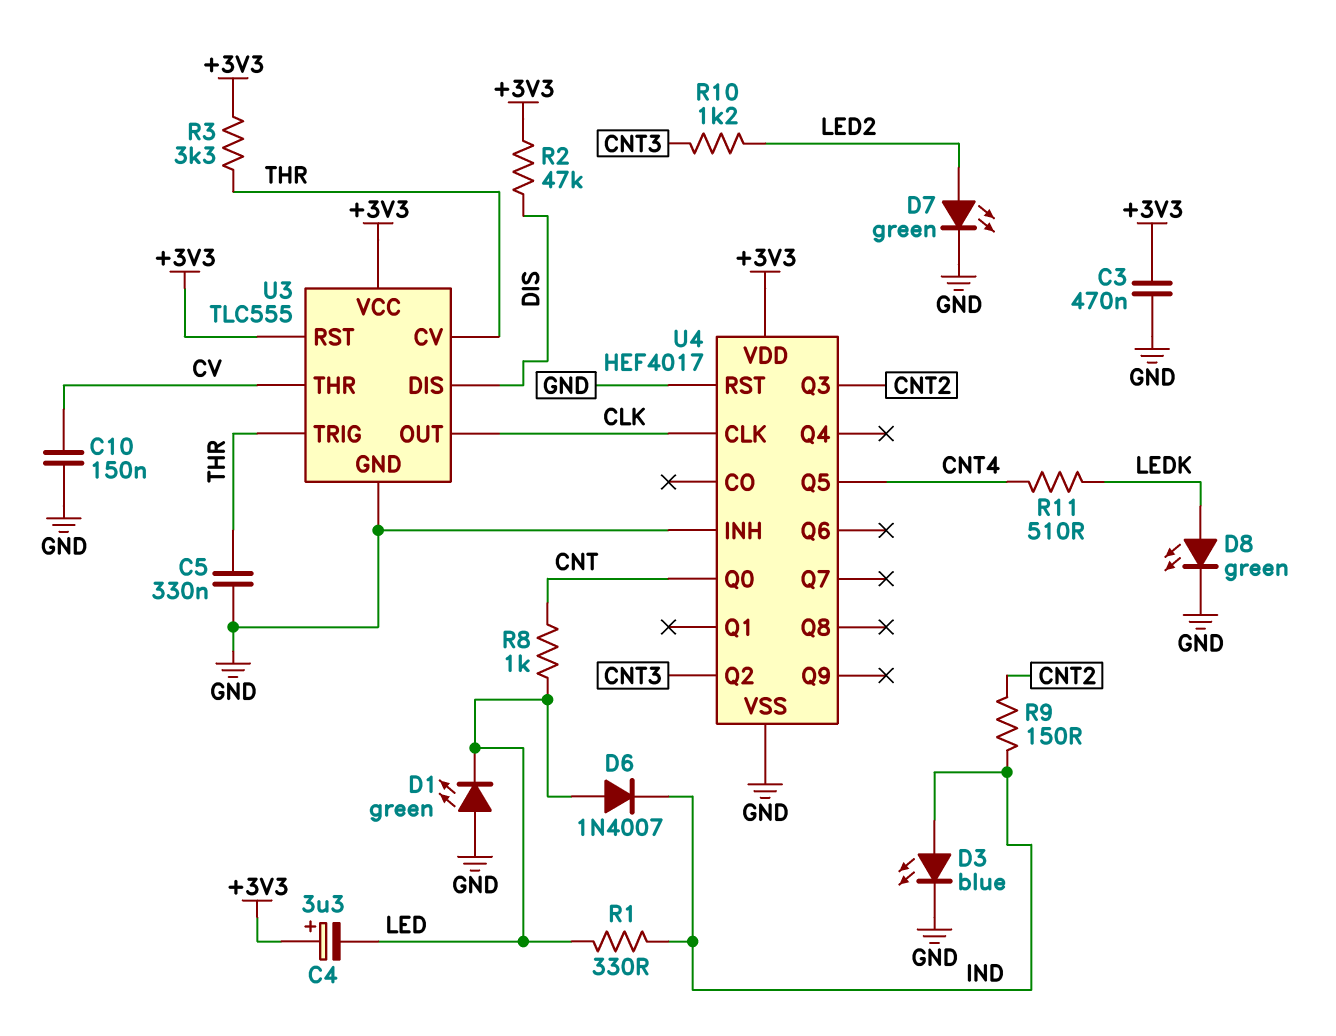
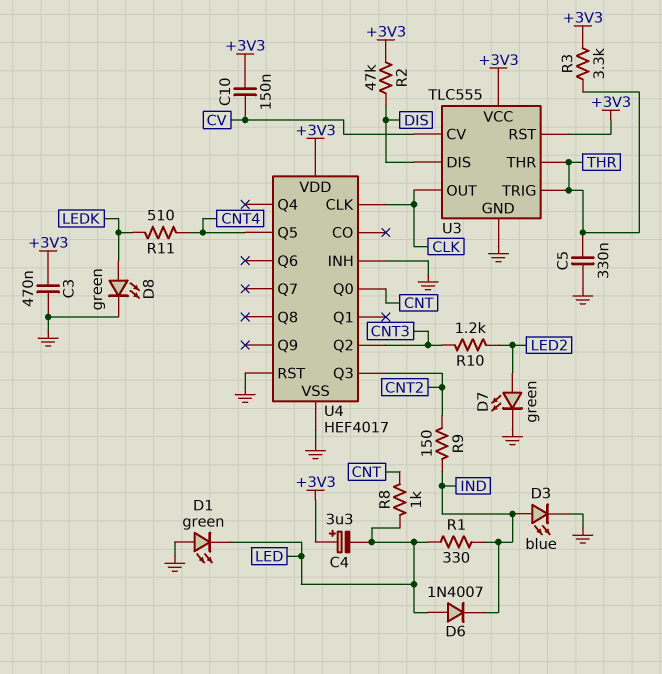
C10: 150nF (CV, GND) -> 150nF (+3V3, CV)
U3 pin CV: THR -> CV
U3 pin THR: CV -> THR

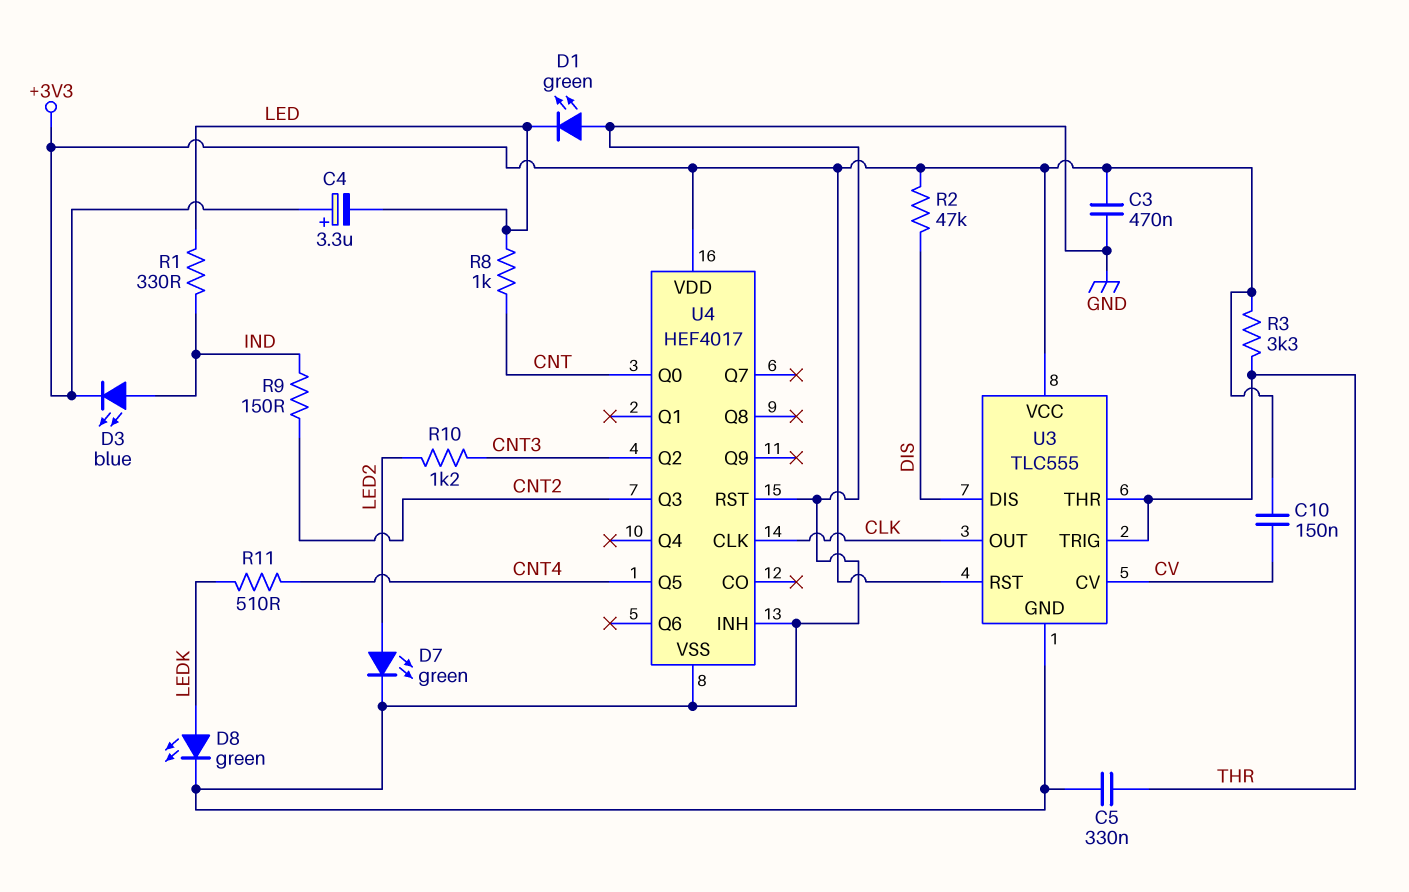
D3: LED blue (A IND, K GND) -> LED blue (A IND, K +3V3)
D6: diode 1N4007 (A LED, K IND) -> none

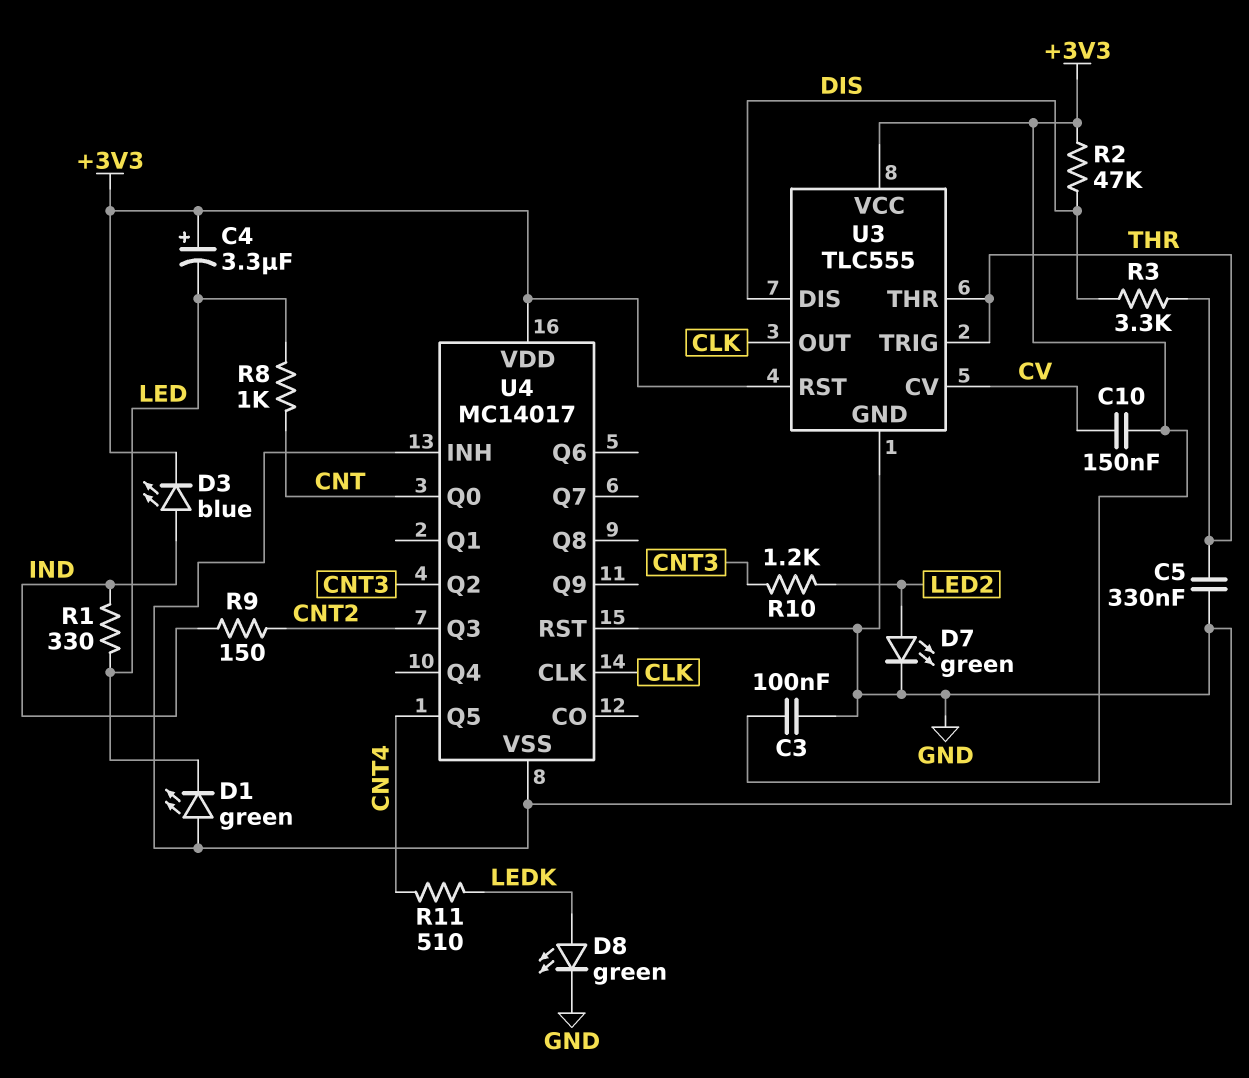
C3: 470nF (+3V3, GND) -> 100nF (+3V3, GND)
R3: 3.3k (+3V3, THR) -> 3.3k (DIS, THR)
U4: HEF4017 -> MC14017

